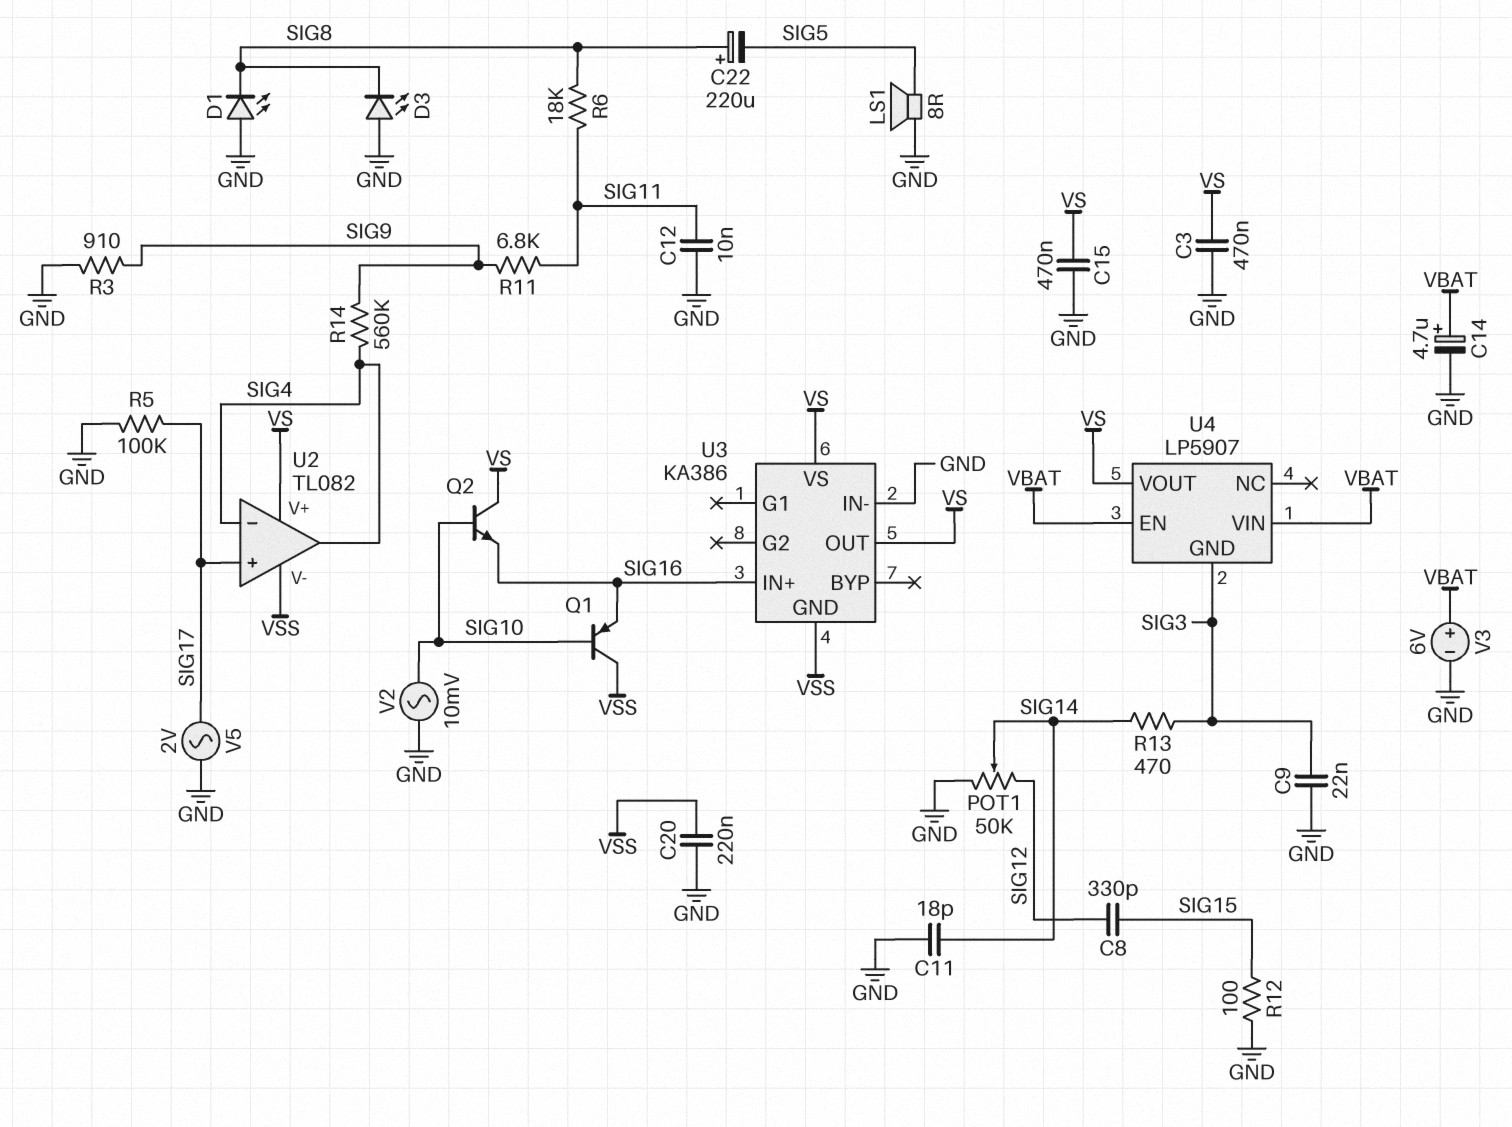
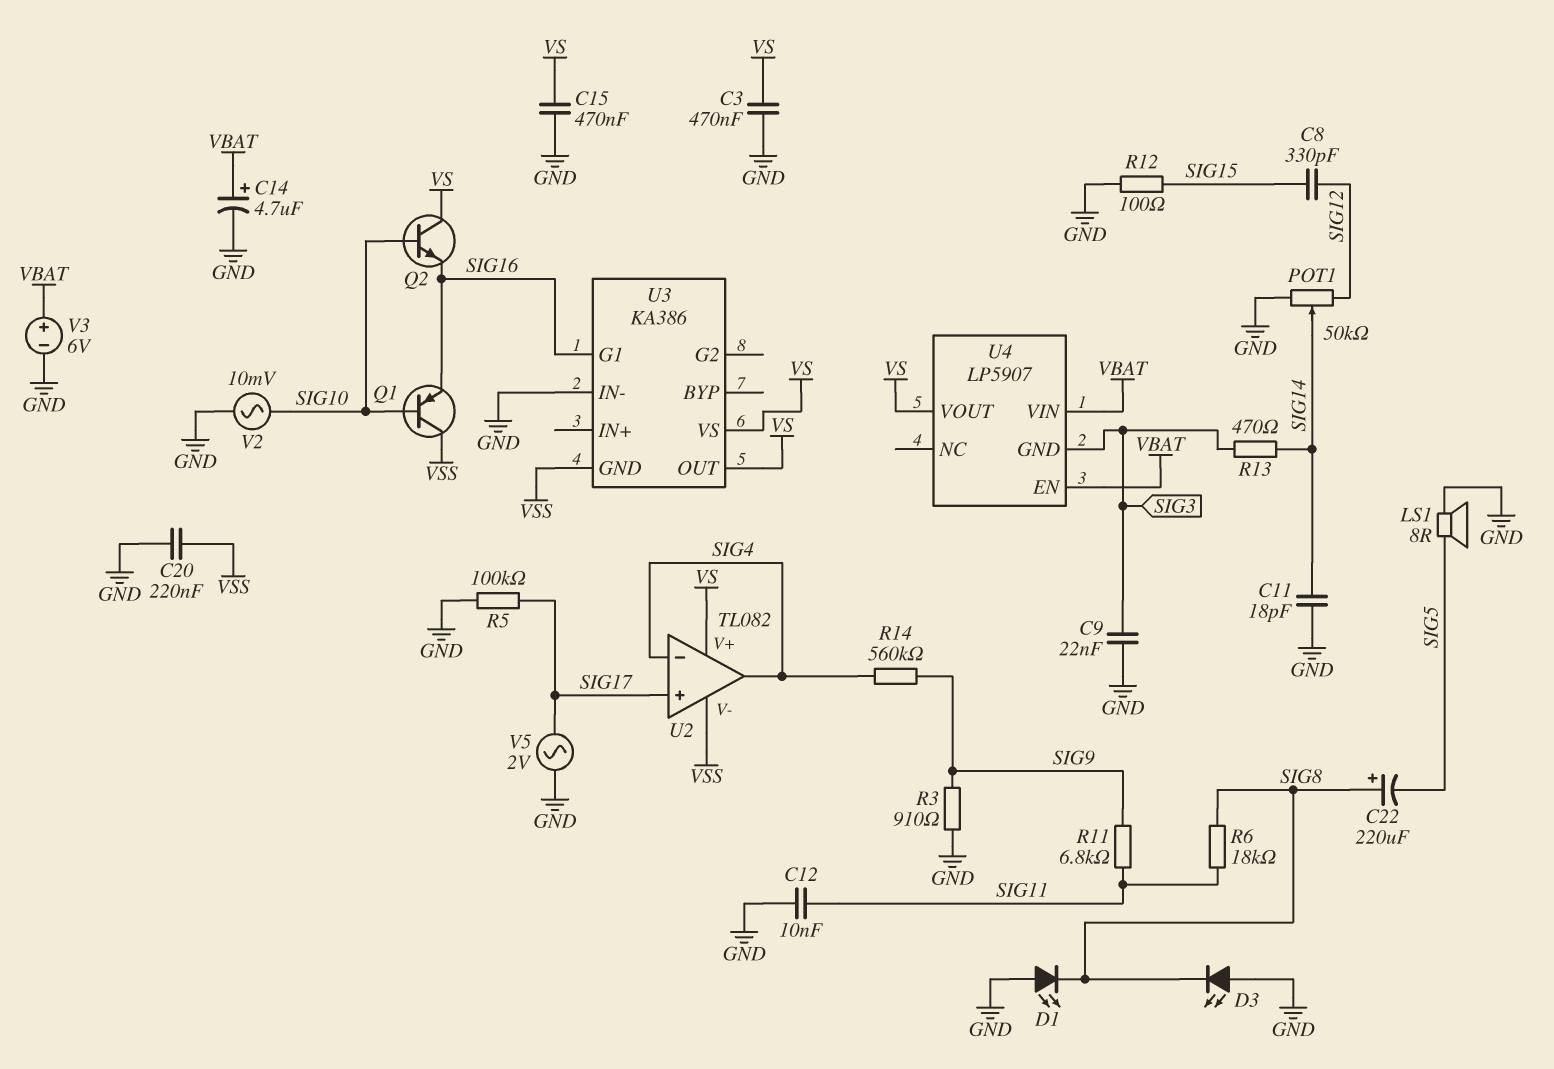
U3 pin G1: none -> SIG16
U3 pin IN+: SIG16 -> none

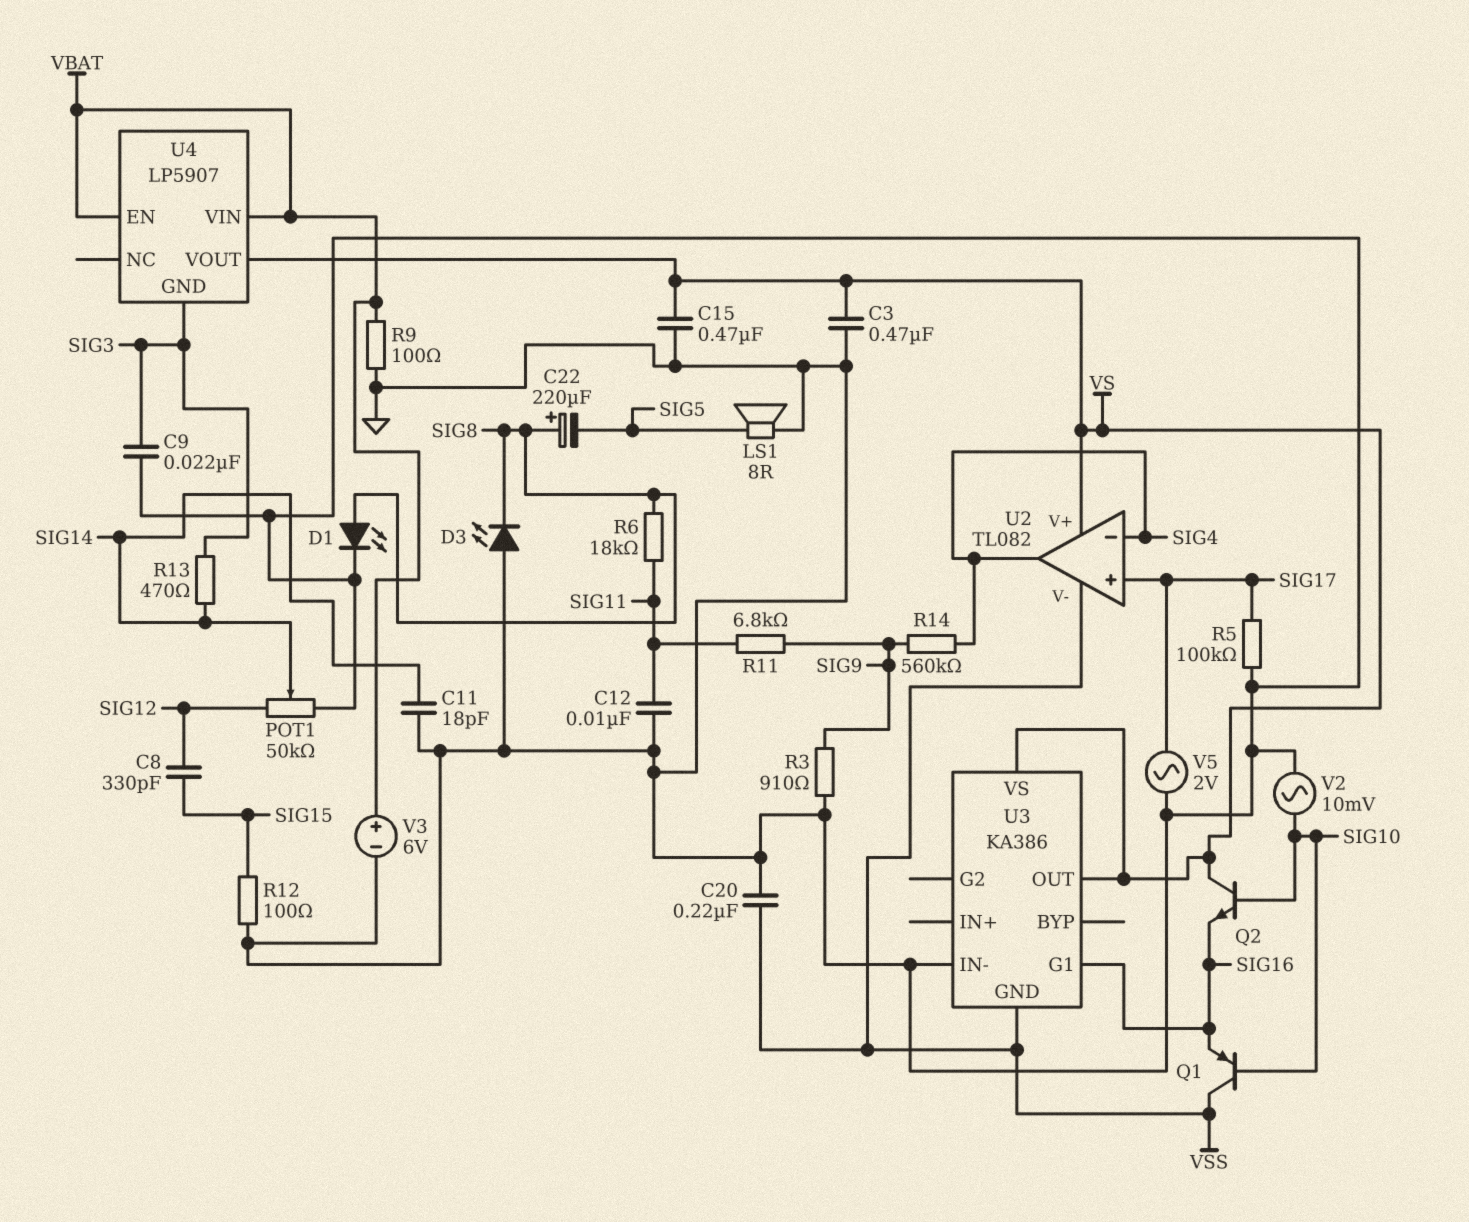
C14: 4.7uF (plus VBAT, minus GND) -> none
D1: LED (A GND, K SIG8) -> LED (A SIG8, K GND)
R9: none -> 100 (GND, VBAT)

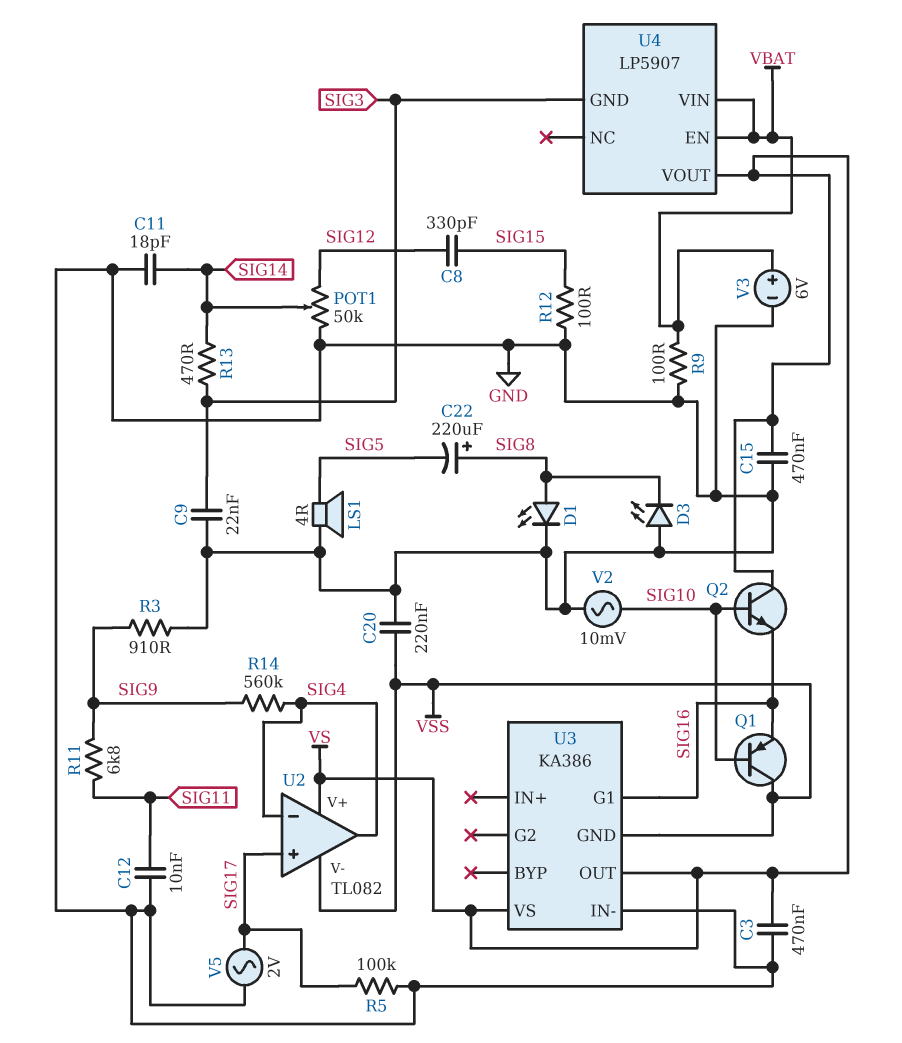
LS1: speaker 8R (GND, SIG5) -> speaker 4R (GND, SIG5)
R6: 18k (SIG8, SIG11) -> none

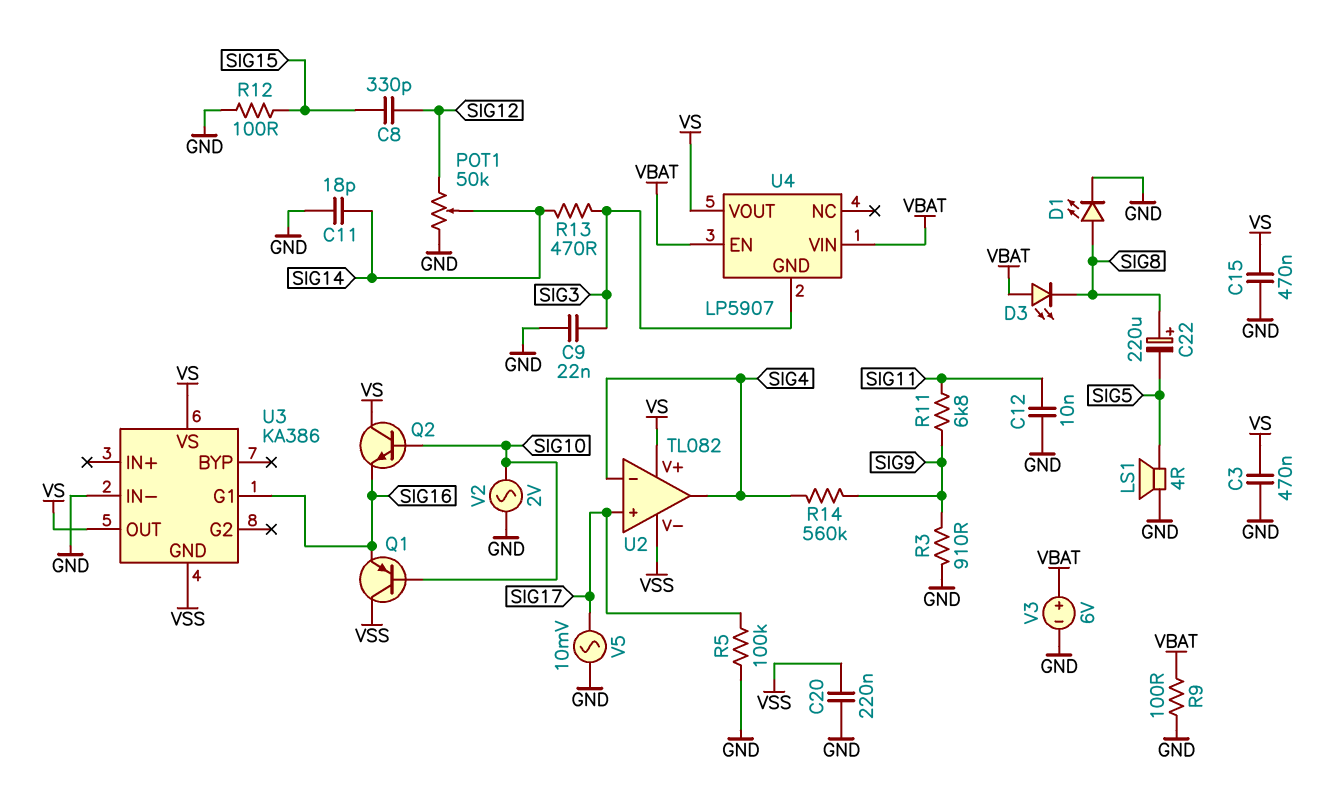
D3: LED (A GND, K SIG8) -> LED (A VBAT, K SIG8)
V2: AC 10mV (GND, SIG10) -> AC 2V (GND, SIG10)
V5: AC 2V (GND, SIG17) -> AC 10mV (GND, SIG17)

